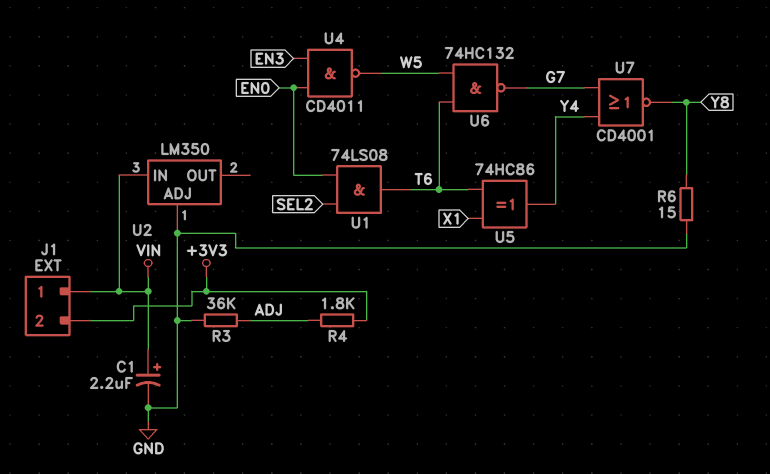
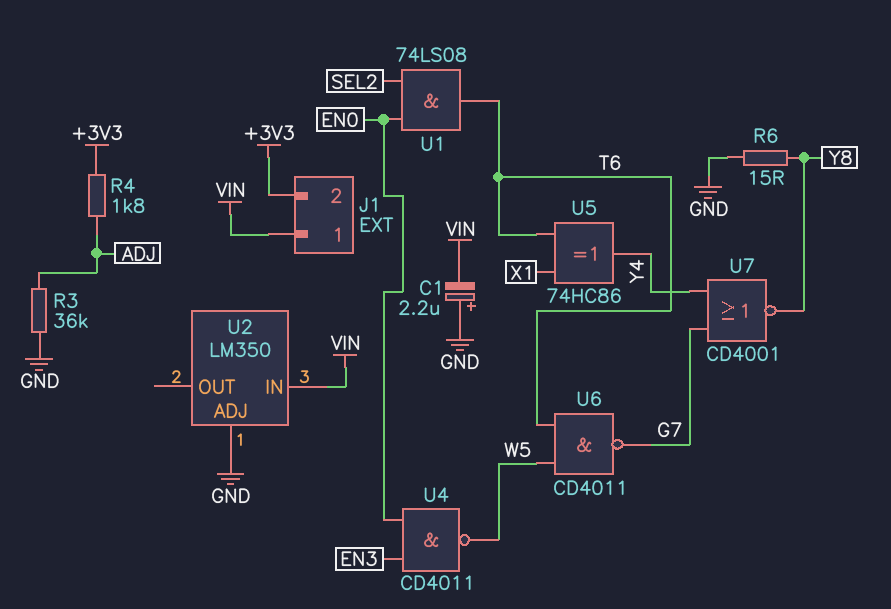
C1: 2.2uF (plus VIN, minus GND) -> 2.2uF (plus GND, minus VIN)
U6: NAND 74HC132 (in T6, in W5, out G7) -> NAND CD4011 (in T6, in W5, out G7)

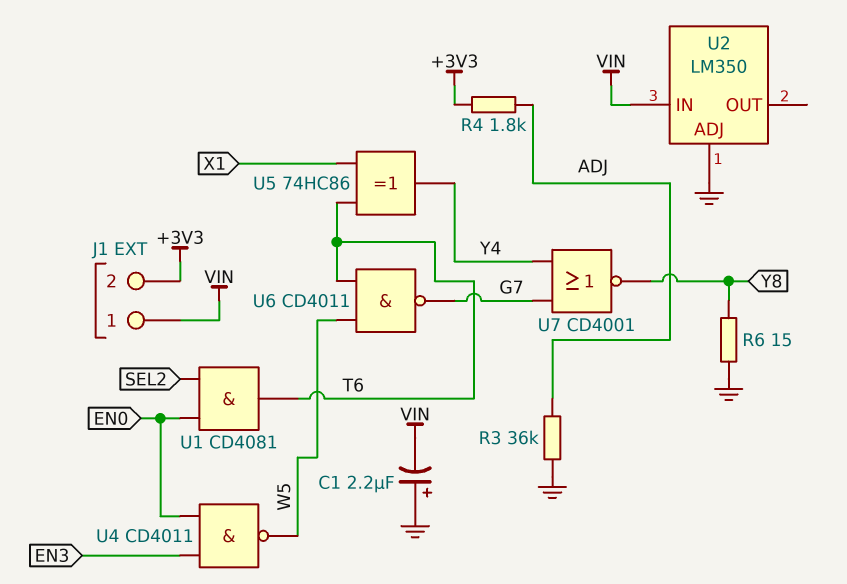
U1: AND 74LS08 (in EN0, in SEL2, out T6) -> AND CD4081 (in EN0, in SEL2, out T6)

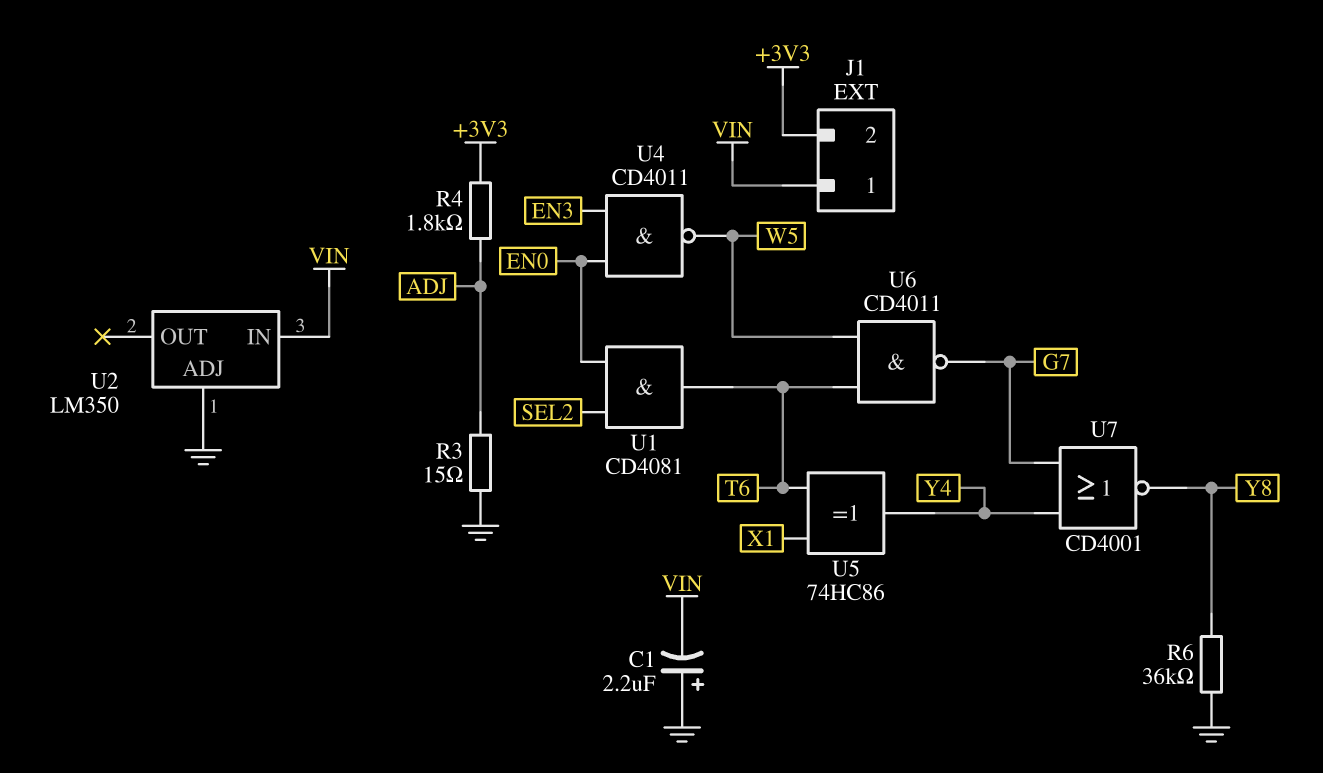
R3: 36k (ADJ, GND) -> 15 (ADJ, GND)
R6: 15 (GND, Y8) -> 36k (GND, Y8)

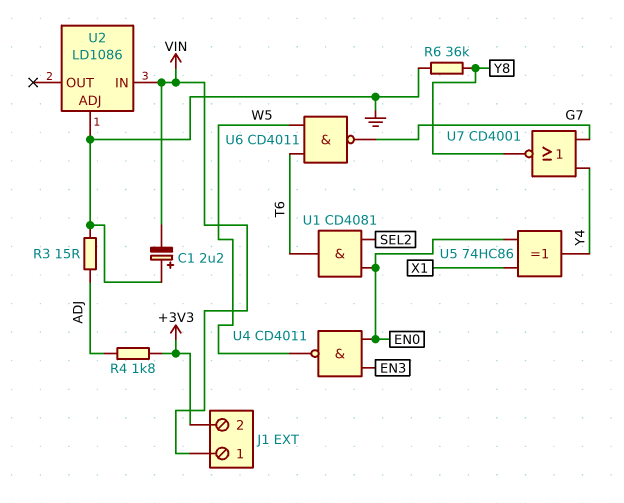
U2: LM350 -> LD1086
U5: XOR 74HC86 (in T6, in X1, out Y4) -> XOR 74HC86 (in EN0, in X1, out Y4)

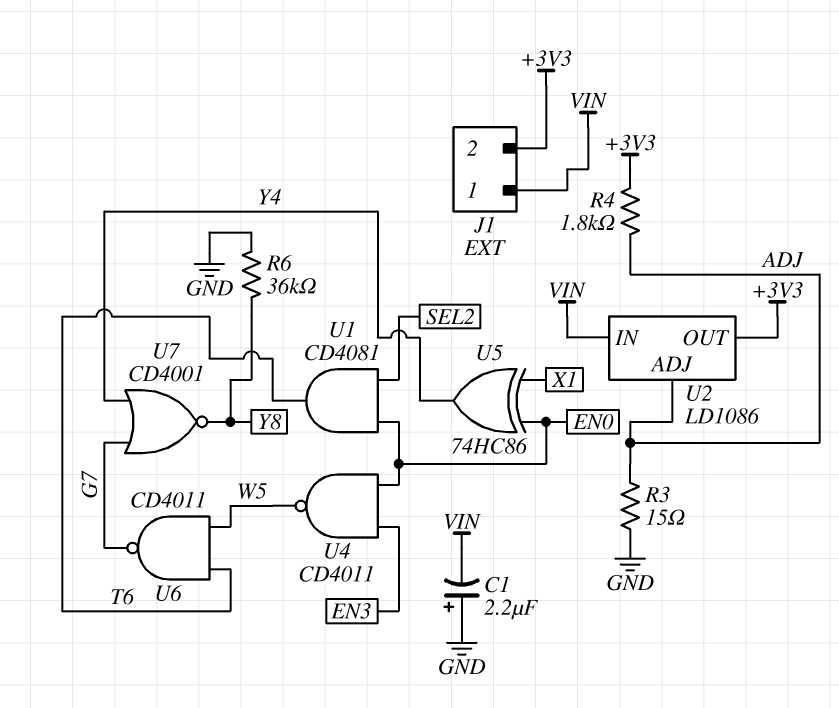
U2 pin ADJ: GND -> ADJ
U2 pin OUT: none -> +3V3

